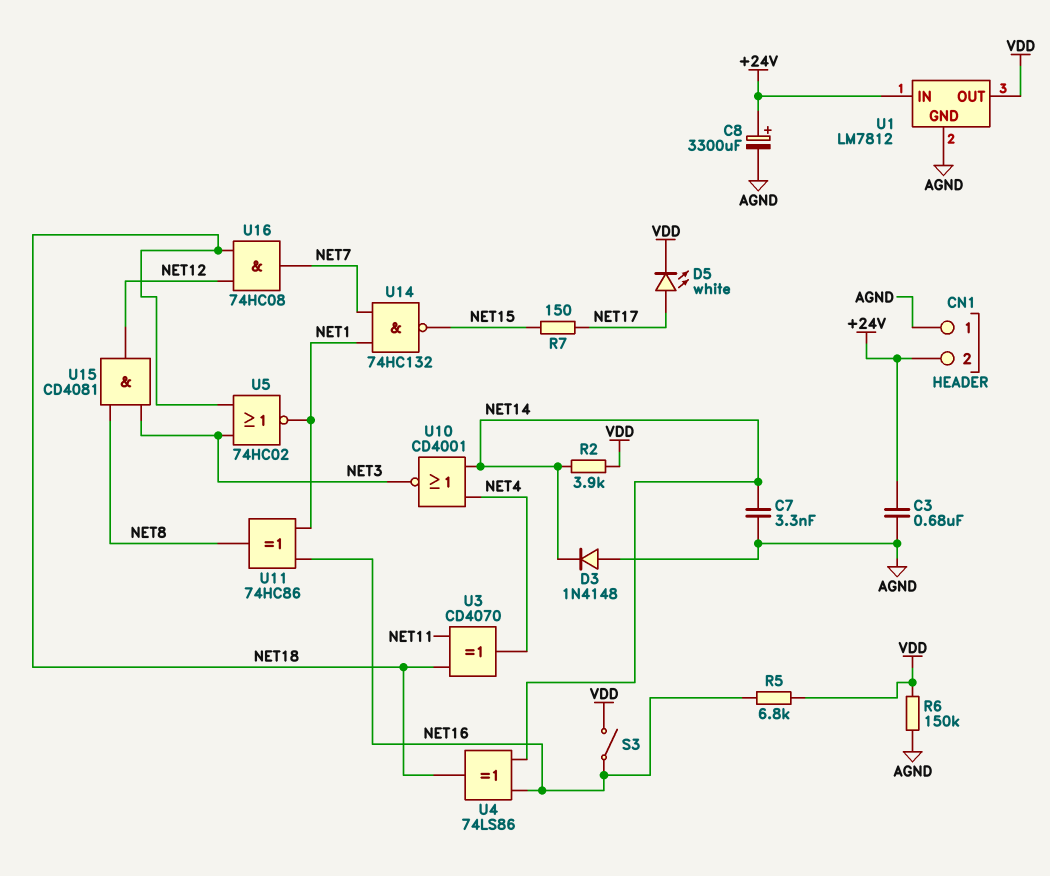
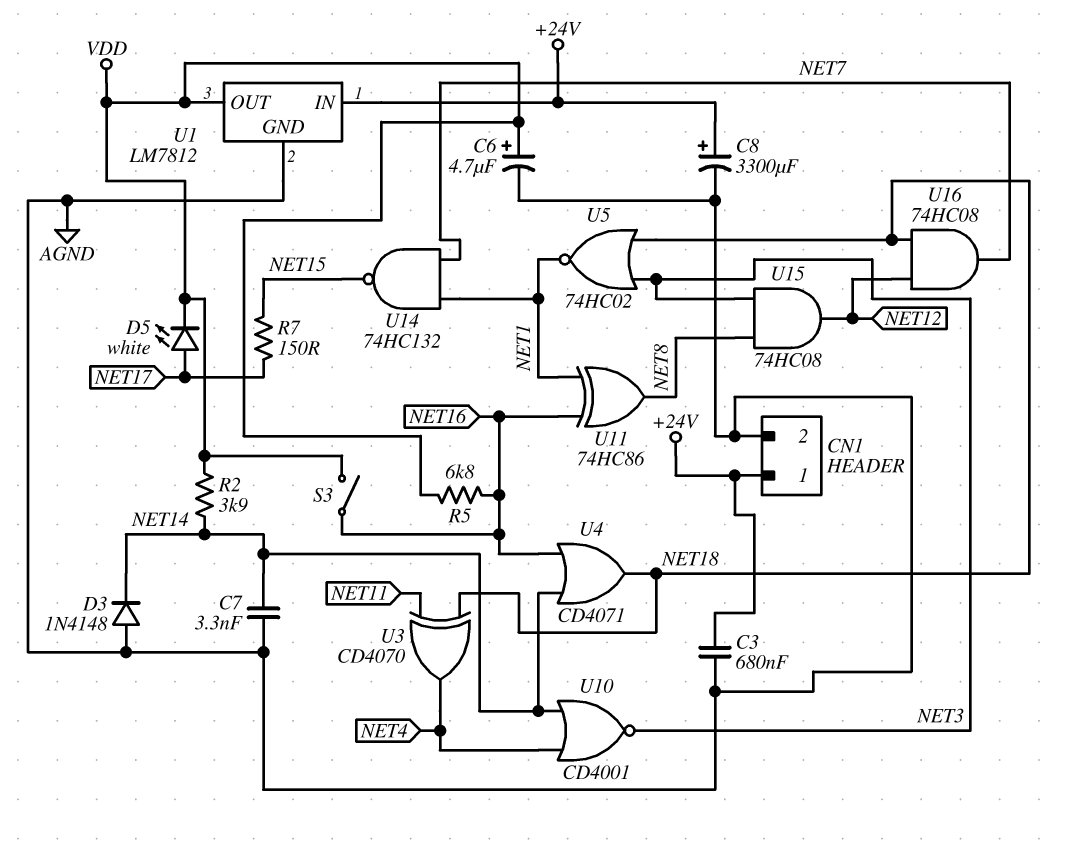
C6: none -> 4.7uF (plus VDD, minus AGND)
CN1 pin 1: AGND -> +24V
CN1 pin 2: +24V -> AGND
R6: 150k (AGND, VDD) -> none
U4: XOR 74LS86 (in NET14, in NET16, out NET18) -> OR CD4071 (in NET14, in NET16, out NET18)
U15: AND CD4081 (in NET3, in NET8, out NET12) -> AND 74HC08 (in NET3, in NET8, out NET12)

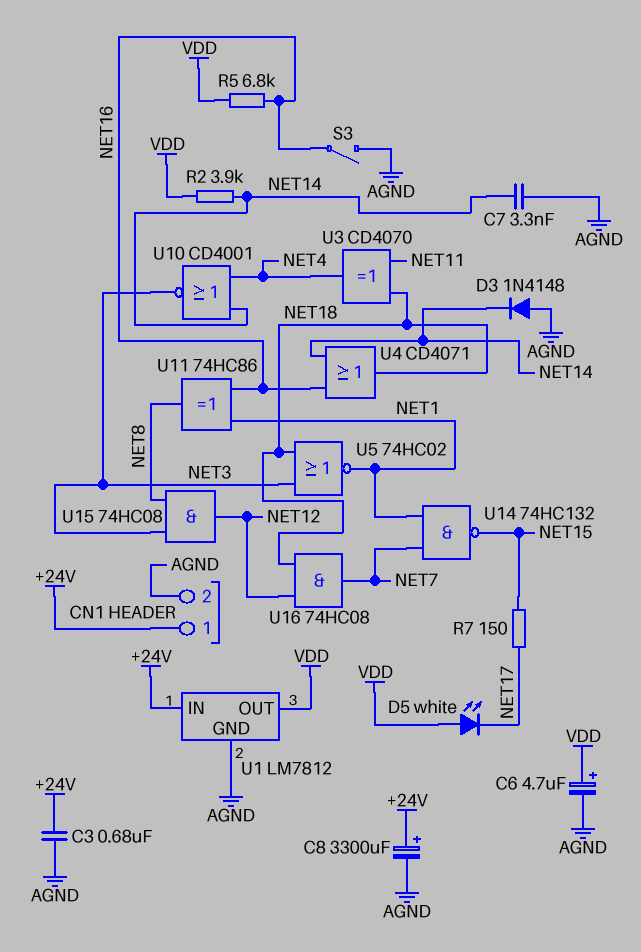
D5: LED white (A NET17, K VDD) -> LED white (A VDD, K NET17)
S3: switch (NET16, VDD) -> switch (AGND, NET16)

